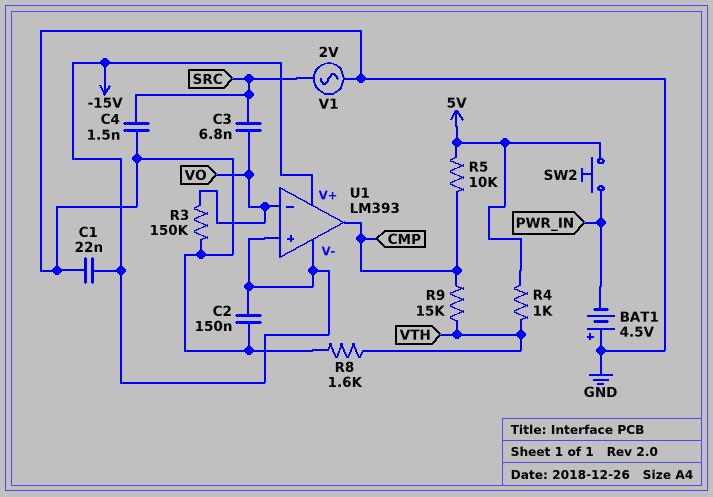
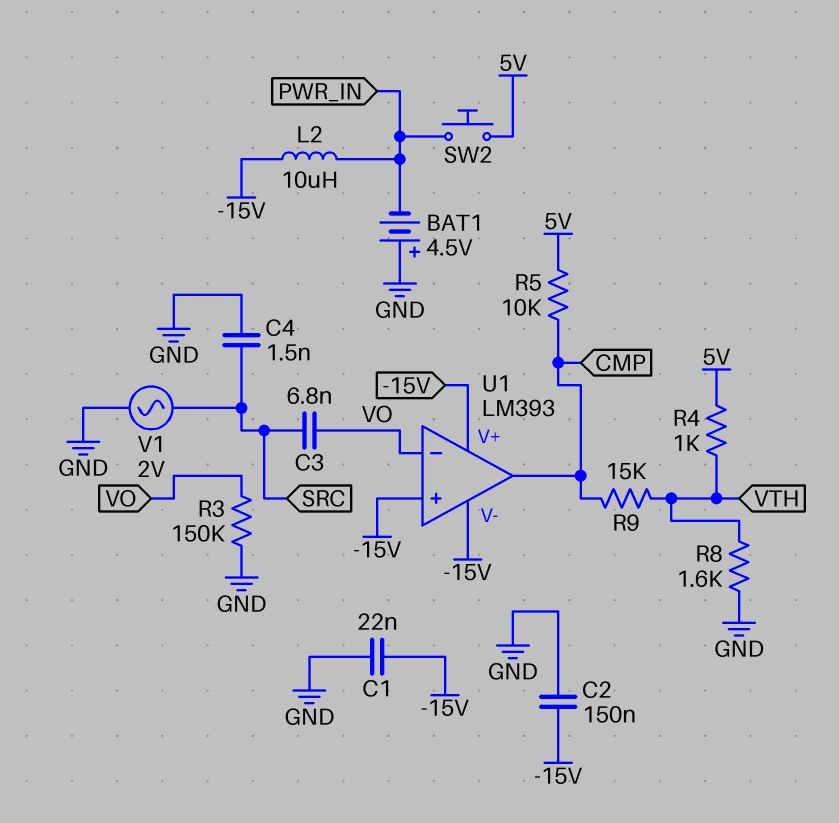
L2: none -> 10uH (-15V, PWR_IN)

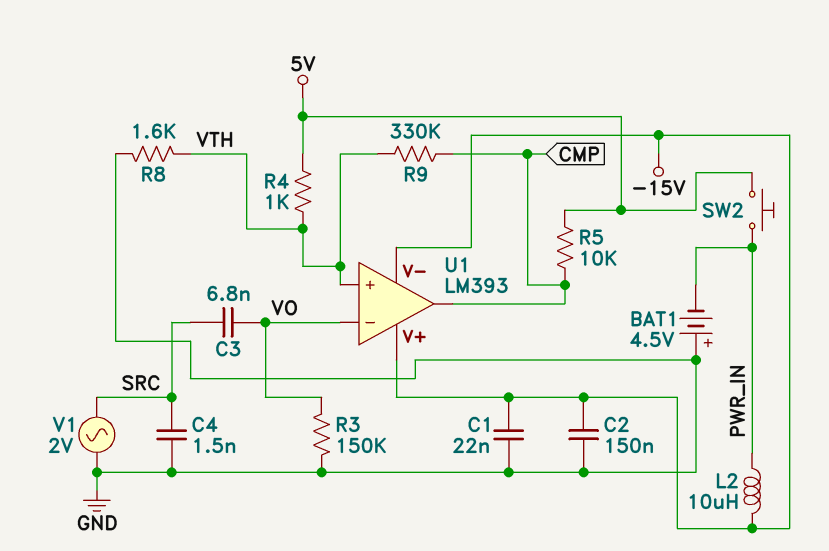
R9: 15k (CMP, VTH) -> 330k (CMP, VTH)
U1 pin in+: -15V -> VTH

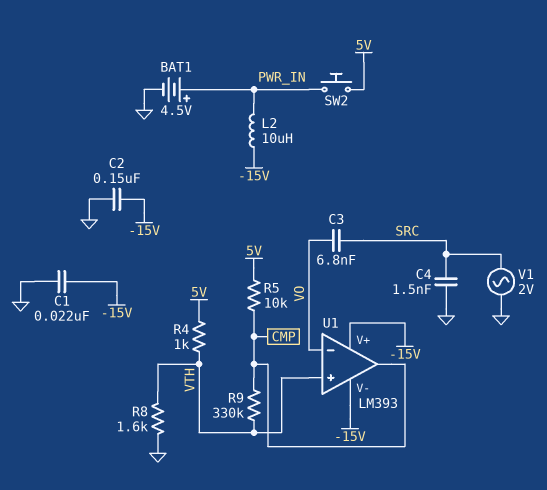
BAT1: 4.5V (plus GND, minus PWR_IN) -> 4.5V (plus PWR_IN, minus GND)
R3: 150k (GND, VO) -> none

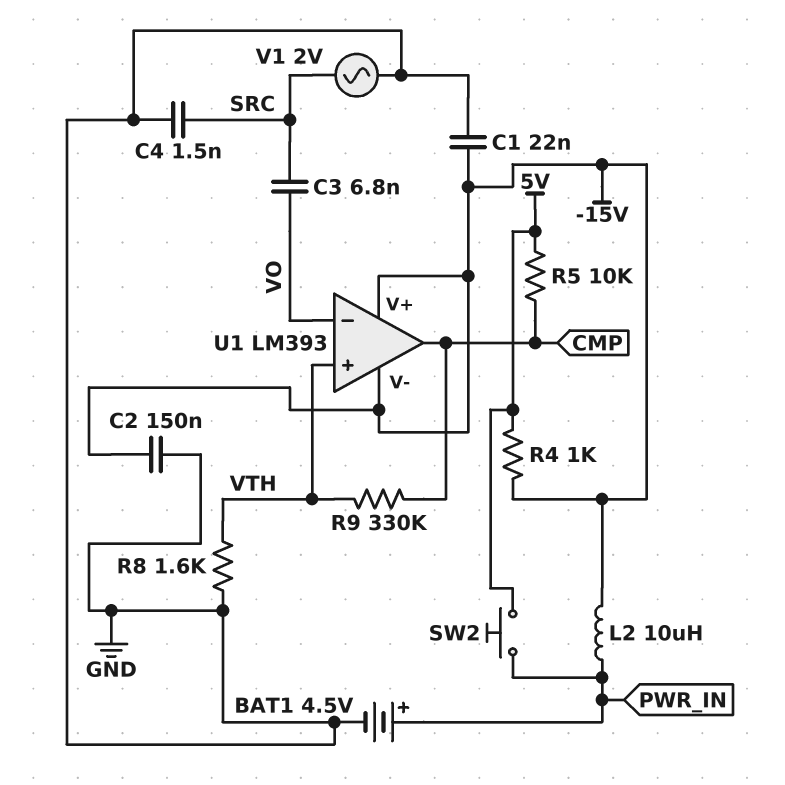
R4: 1k (5V, VTH) -> 1k (-15V, 5V)

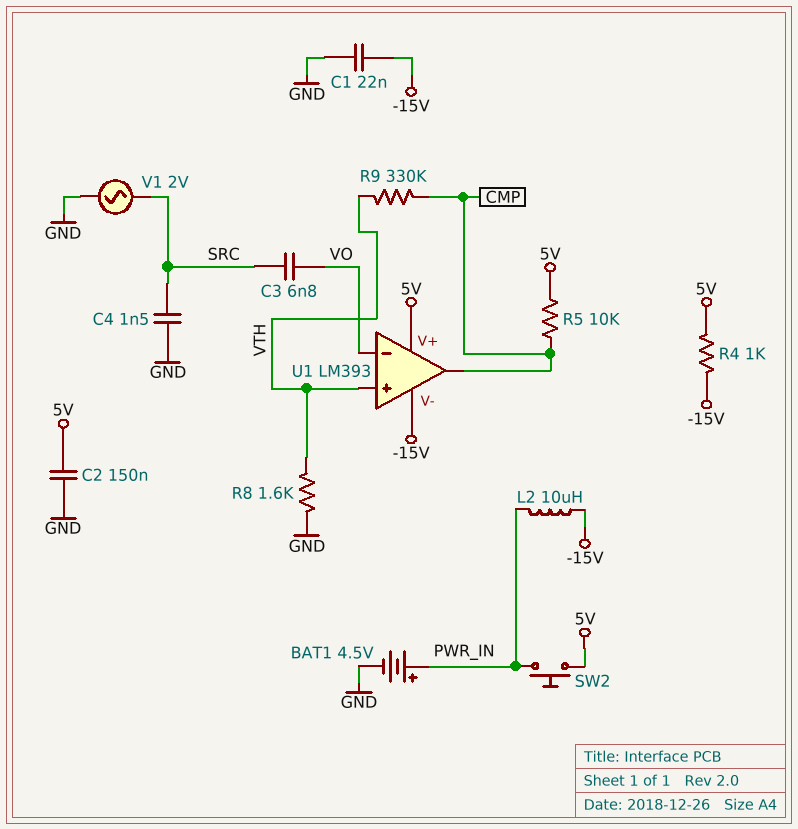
C2: 150nF (-15V, GND) -> 150nF (5V, GND)
U1 pin V+: -15V -> 5V

